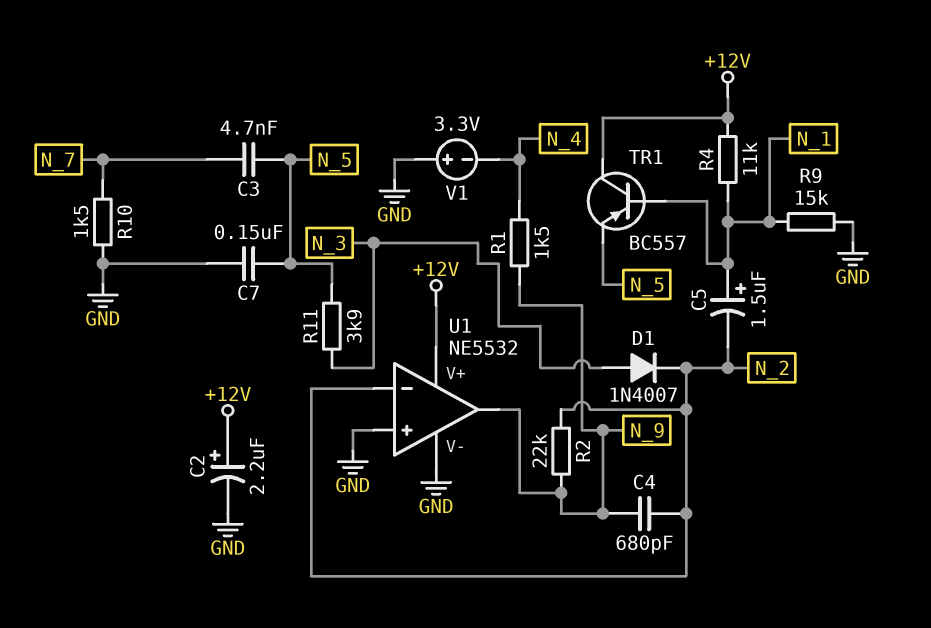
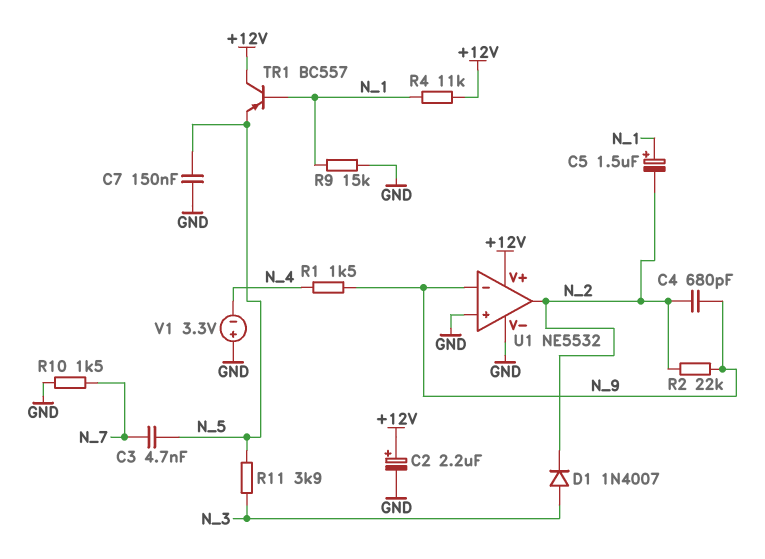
U1 pin in-: N_2 -> N_9
U1 pin out: N_9 -> N_2

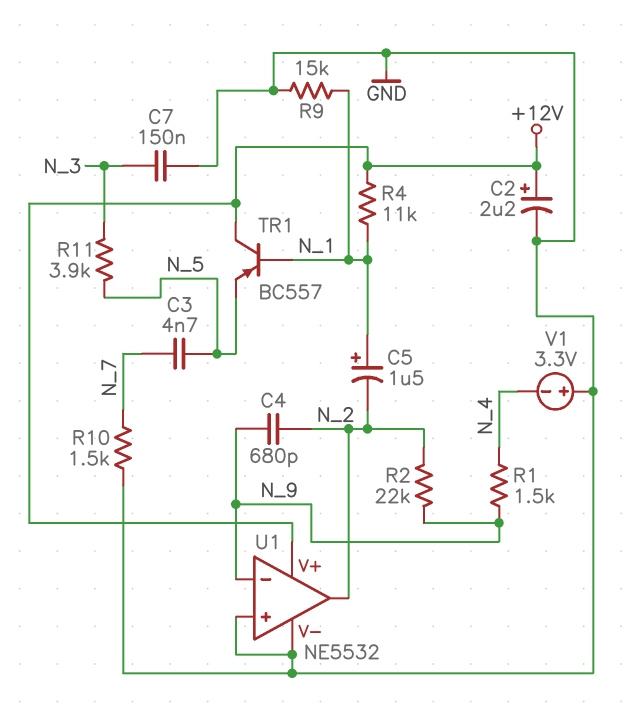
C7: 150nF (GND, N_5) -> 150nF (GND, N_3)
D1: diode 1N4007 (A N_3, K N_2) -> none

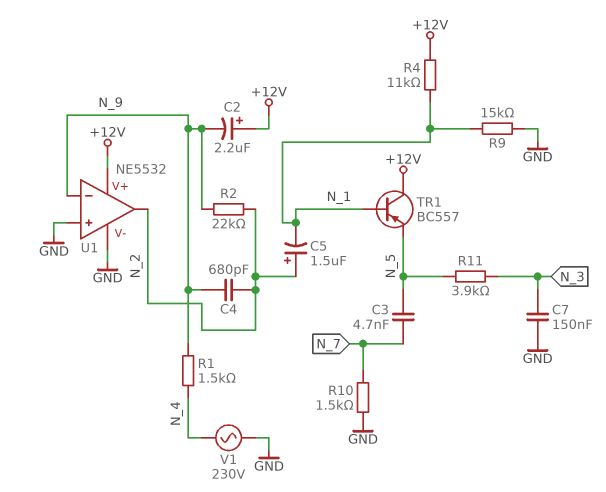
C2: 2.2uF (plus +12V, minus GND) -> 2.2uF (plus +12V, minus N_9)
C5: 1.5uF (plus N_1, minus N_2) -> 1.5uF (plus N_2, minus N_1)
V1: 3.3V (plus GND, minus N_4) -> AC 230V (GND, N_4)

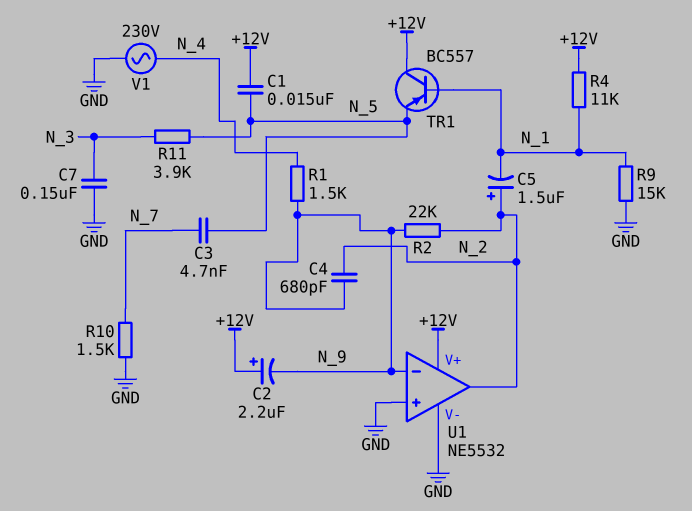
C1: none -> 15nF (+12V, N_5)

